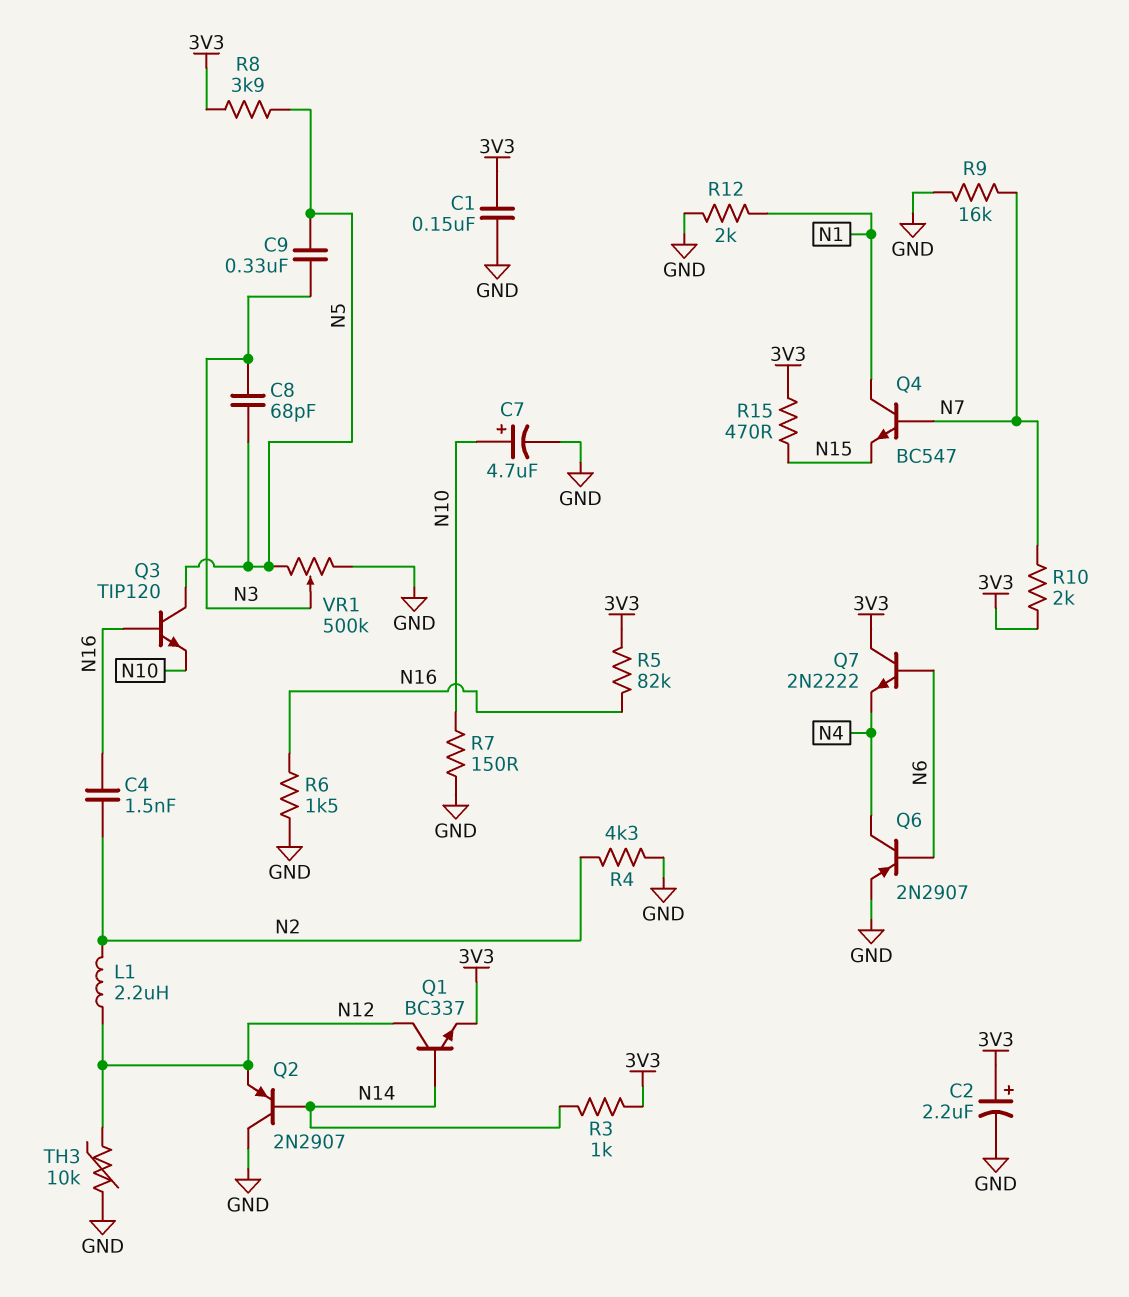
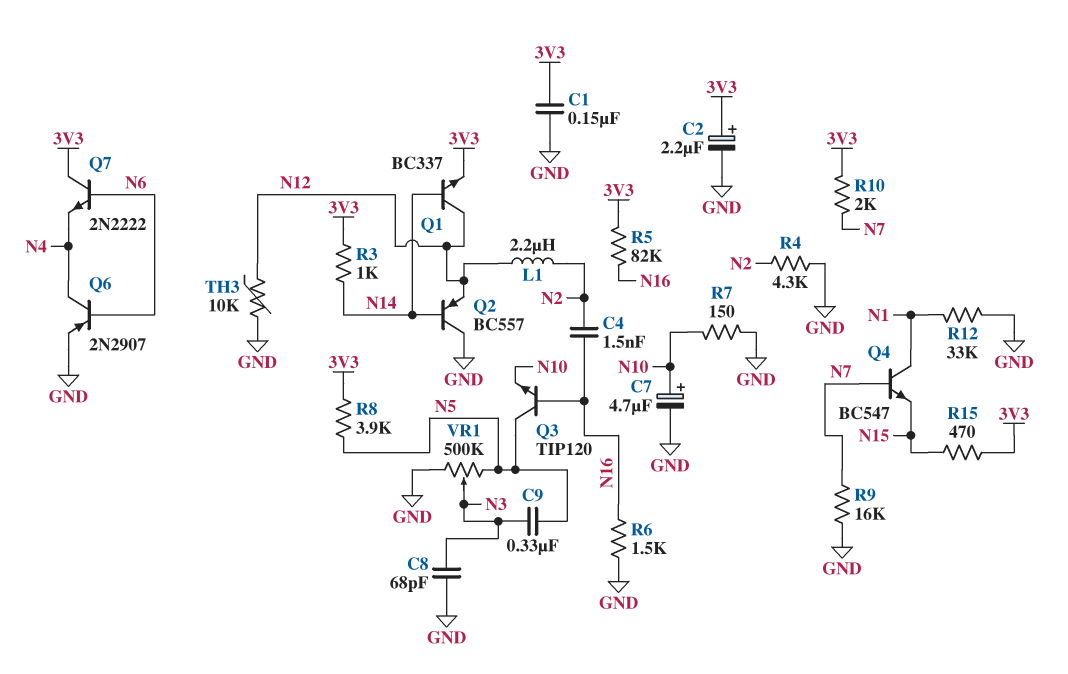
C8: 68pF (N3, N5) -> 68pF (GND, N3)
Q2: PNP 2N2907 (B N14, C GND, E N12) -> PNP BC557 (B N14, C GND, E N12)
R12: 2k (GND, N1) -> 33k (GND, N1)

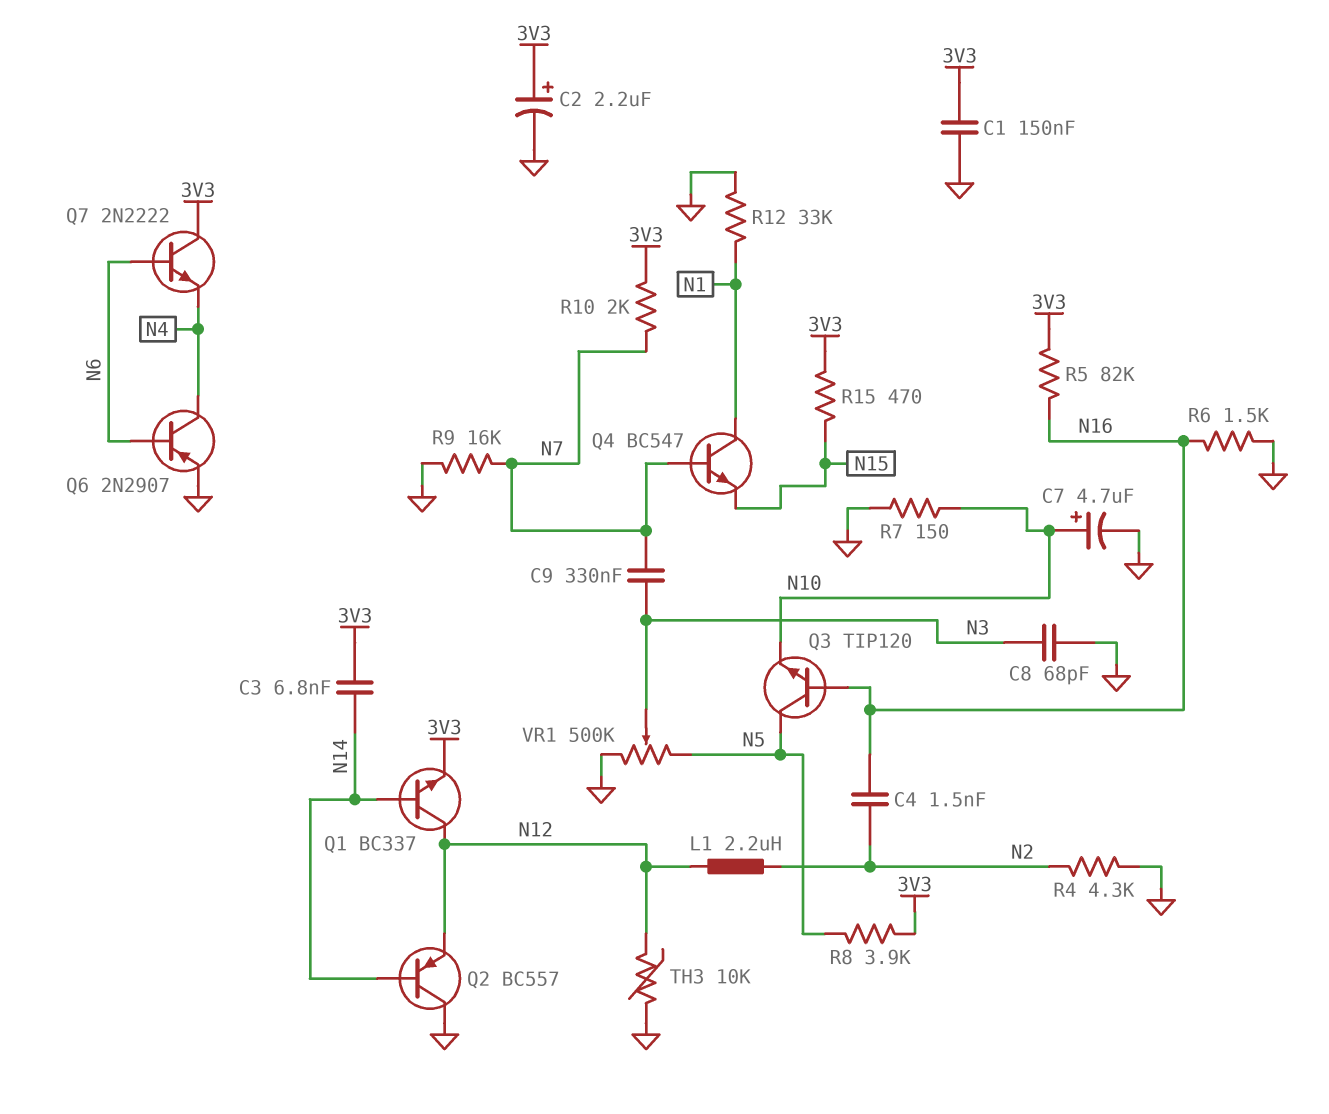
C3: none -> 6.8nF (3V3, N14)
C9: 330nF (N3, N5) -> 330nF (N3, N7)
R3: 1k (3V3, N14) -> none

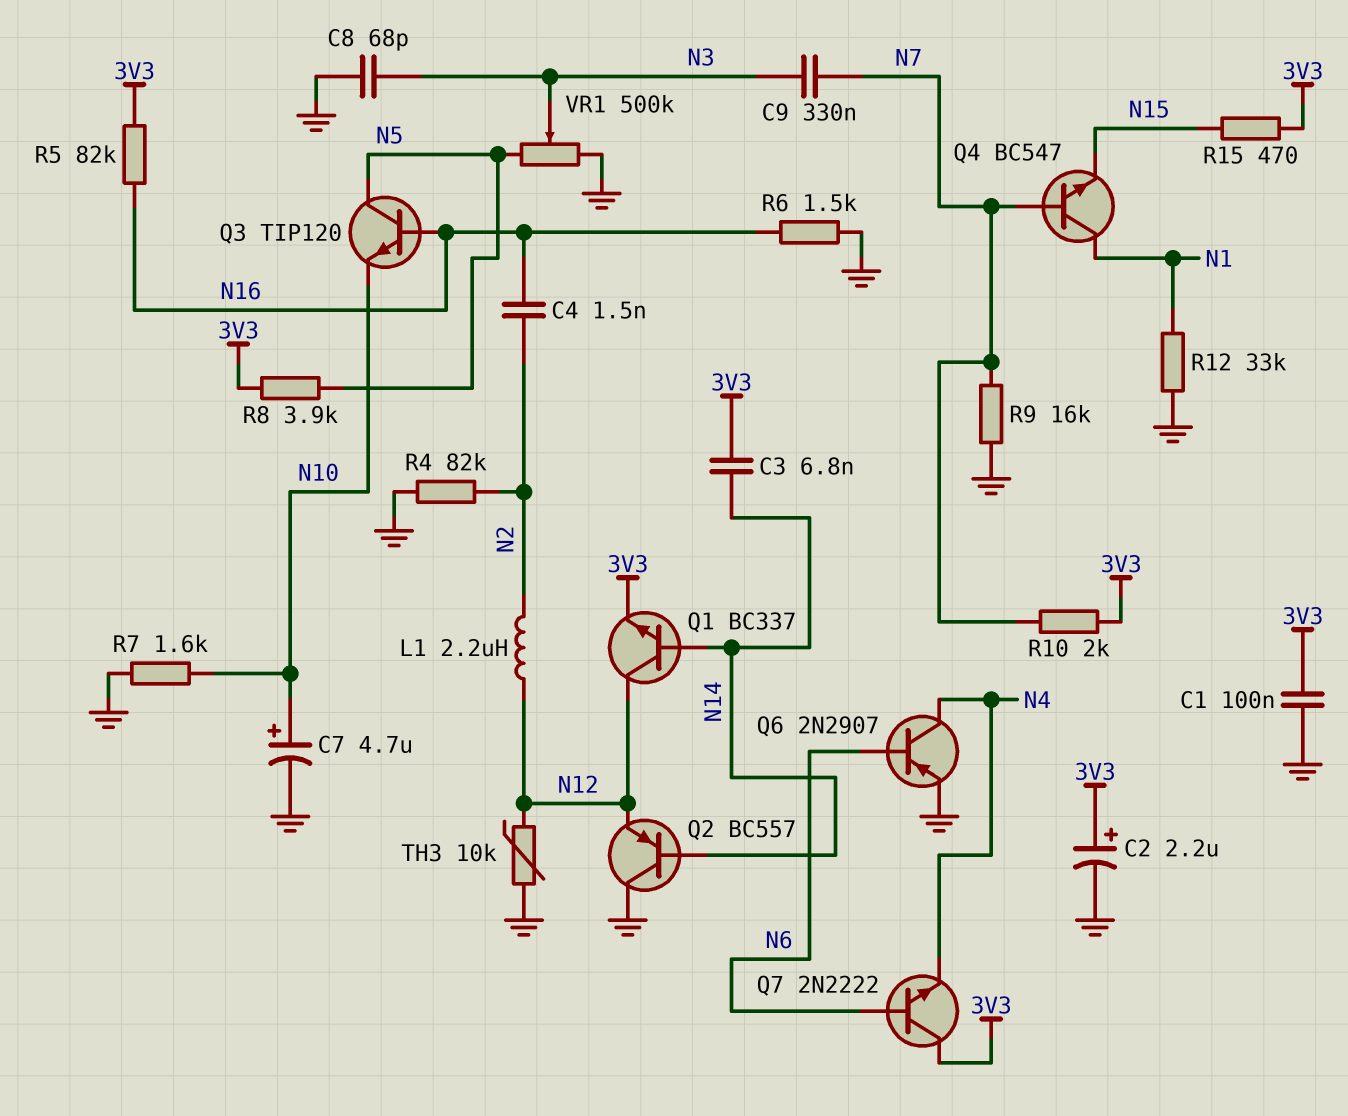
C1: 150nF (3V3, GND) -> 100nF (3V3, GND)
R4: 4.3k (GND, N2) -> 82k (GND, N2)
R7: 150 (GND, N10) -> 1.6k (GND, N10)

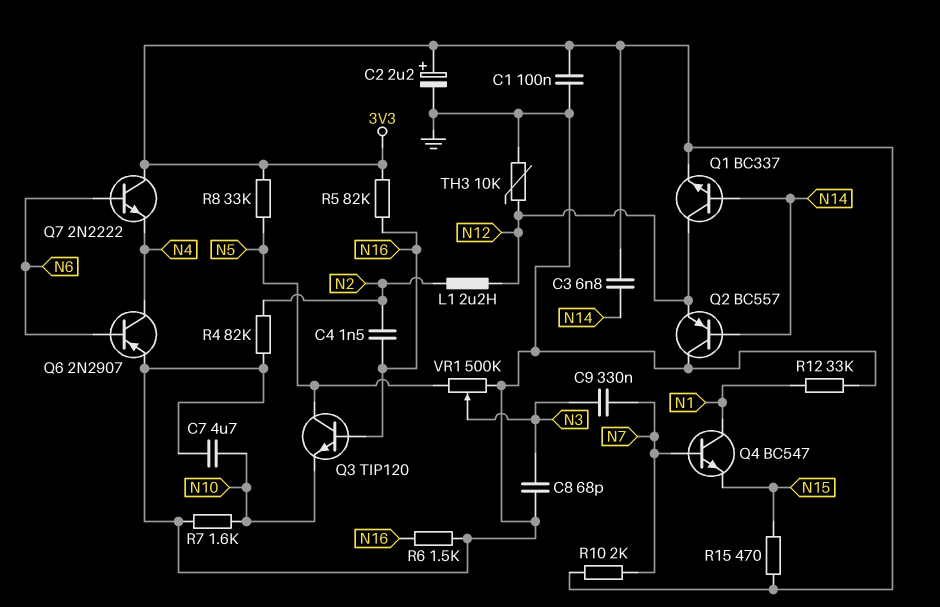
C7: 4.7uF (plus N10, minus GND) -> 4.7uF (GND, N10)
R8: 3.9k (3V3, N5) -> 33k (3V3, N5)
R9: 16k (GND, N7) -> none

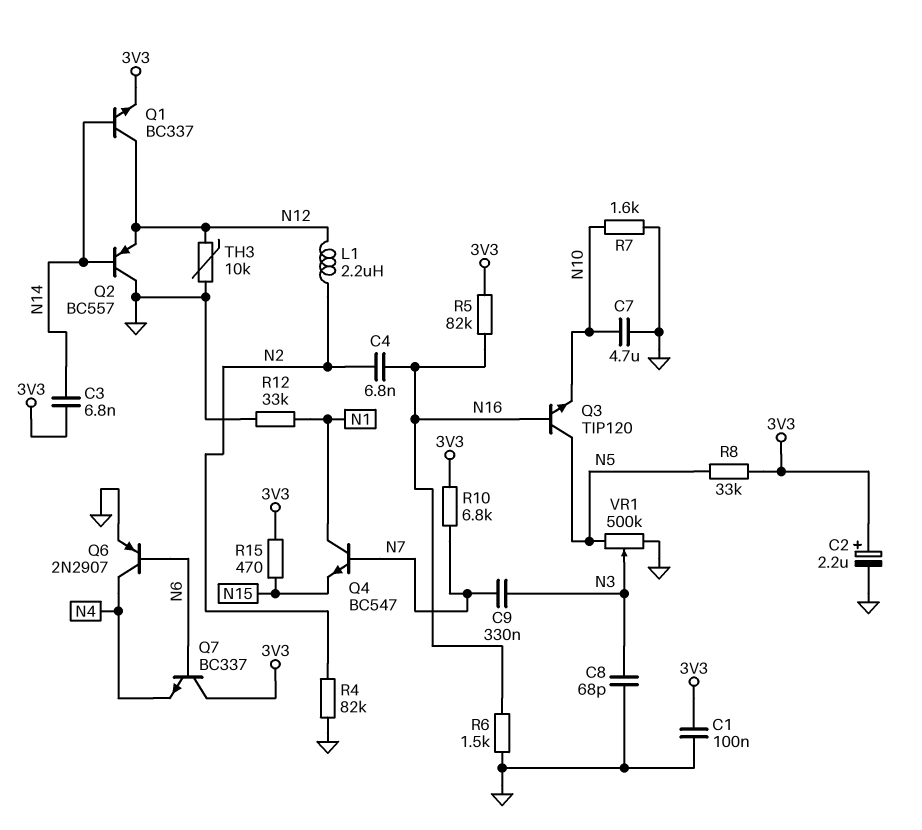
C4: 1.5nF (N2, N16) -> 6.8nF (N2, N16)
Q7: NPN 2N2222 (B N6, C 3V3, E N4) -> NPN BC337 (B N6, C 3V3, E N4)
R10: 2k (3V3, N7) -> 6.8k (3V3, N7)

